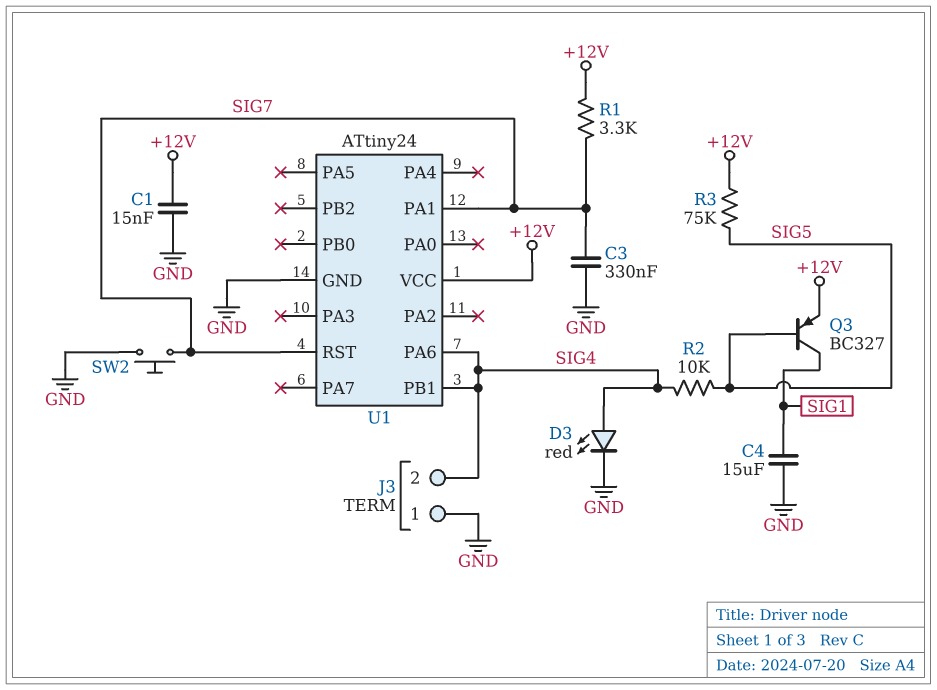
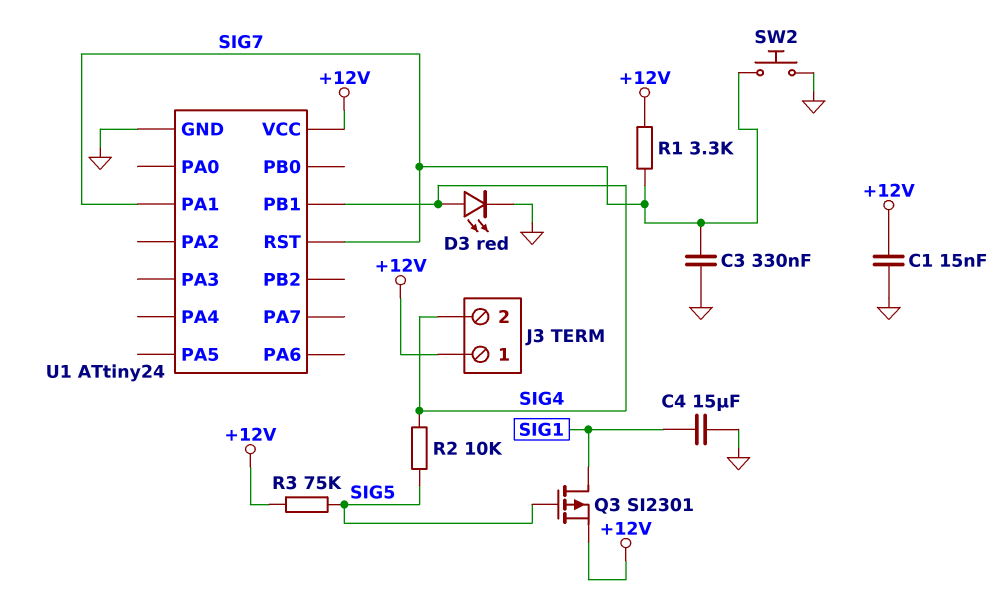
J3 pin 1: GND -> +12V
Q3: PNP BC327 (B SIG5, C SIG1, E +12V) -> PMOS SI2301 (G SIG5, D SIG1, S +12V)
U1 pin PA6: SIG4 -> none

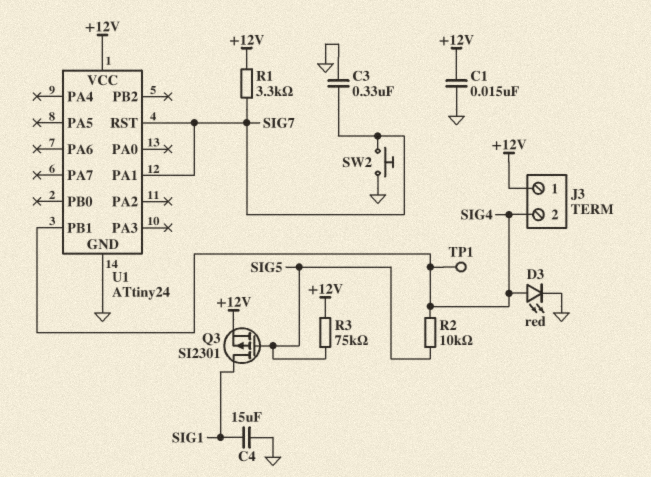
TP1: none -> test point (SIG4)

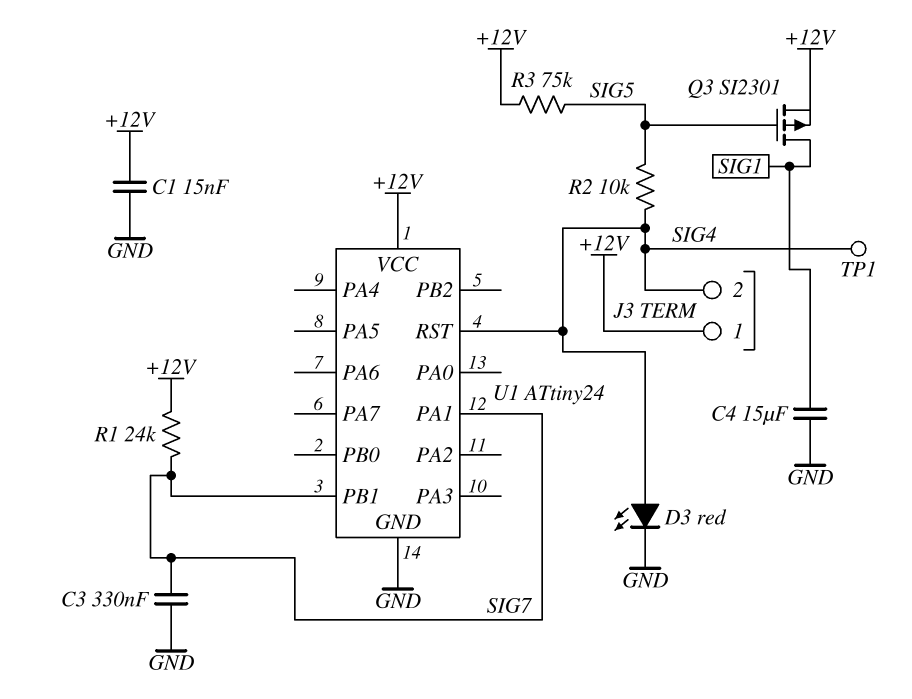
R1: 3.3k (+12V, SIG7) -> 24k (+12V, SIG7)
SW2: button (GND, SIG7) -> none
U1 pin PB1: SIG4 -> SIG7
U1 pin RST: SIG7 -> SIG4

